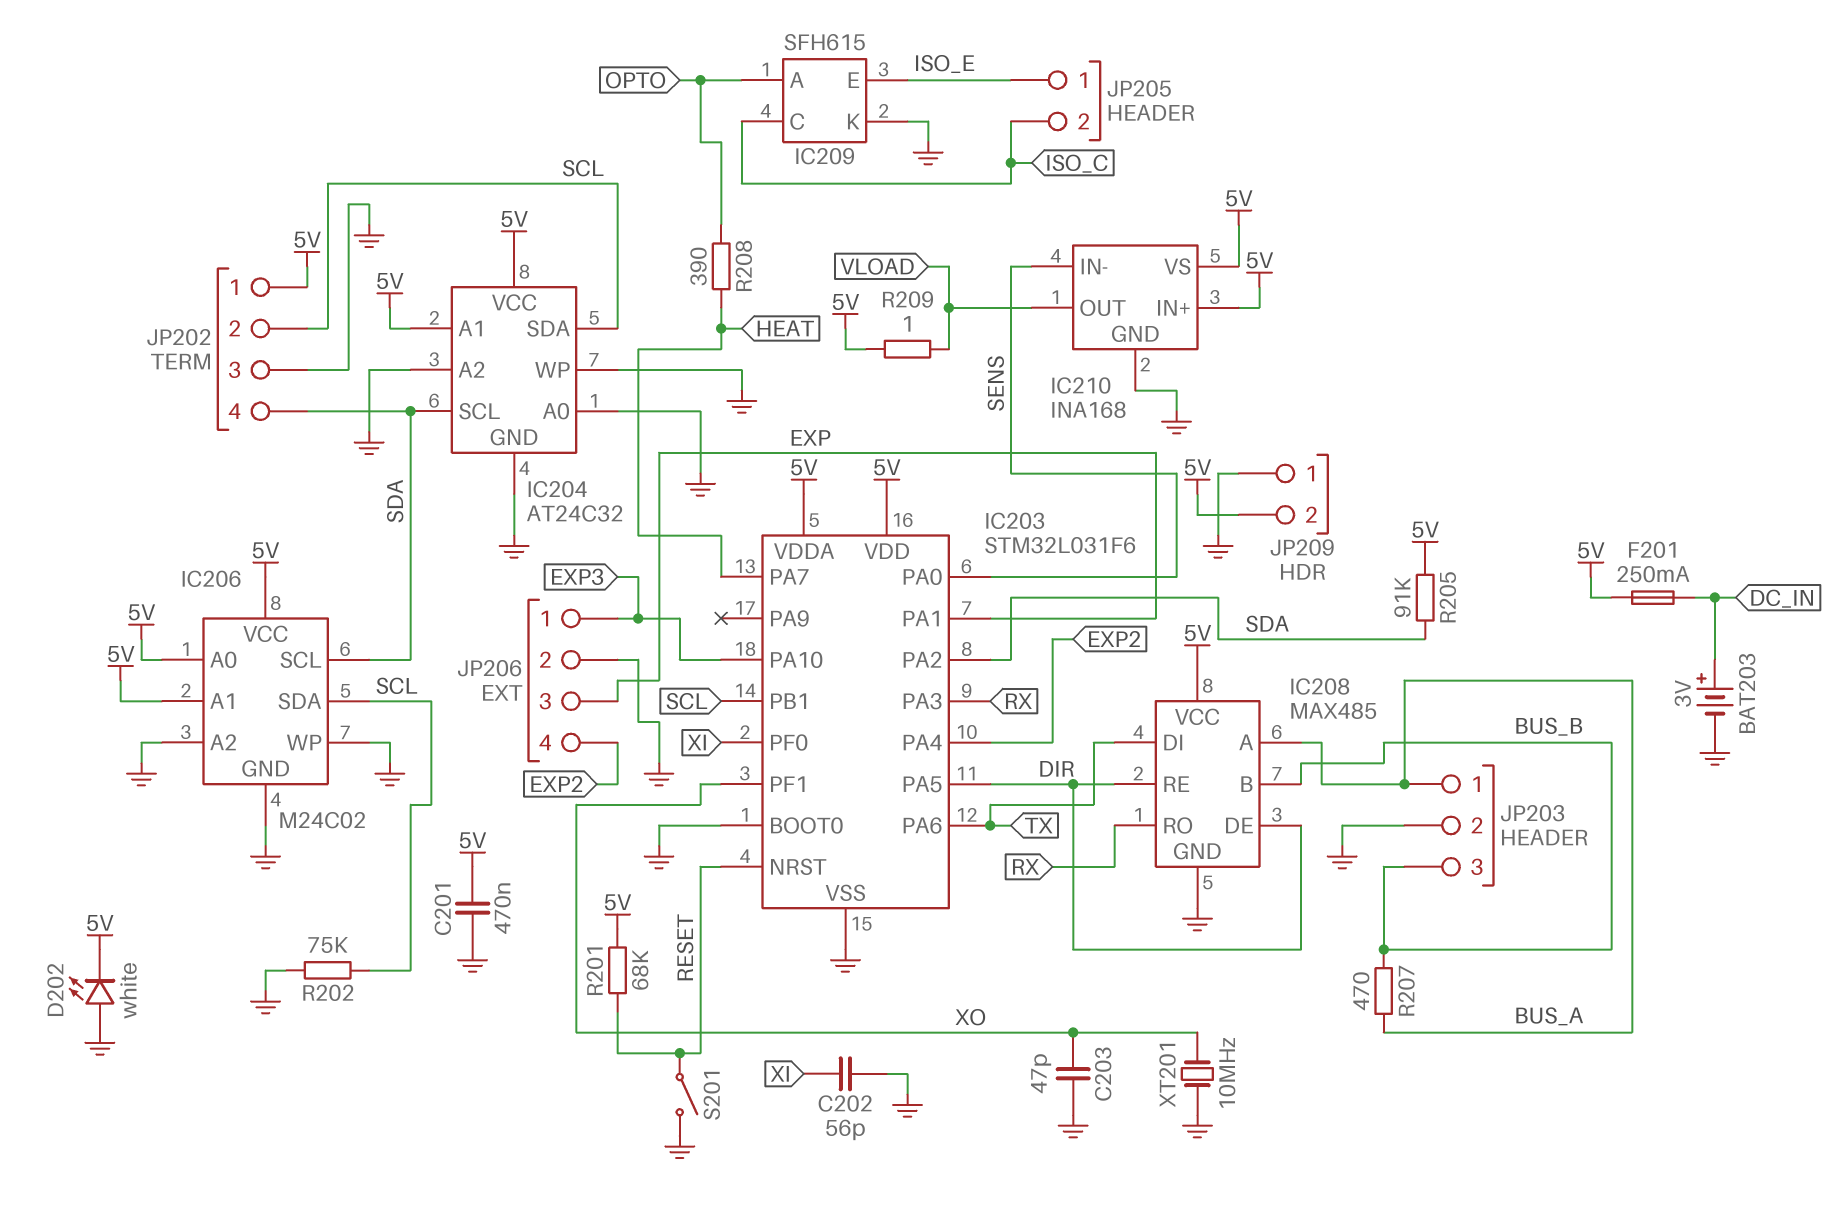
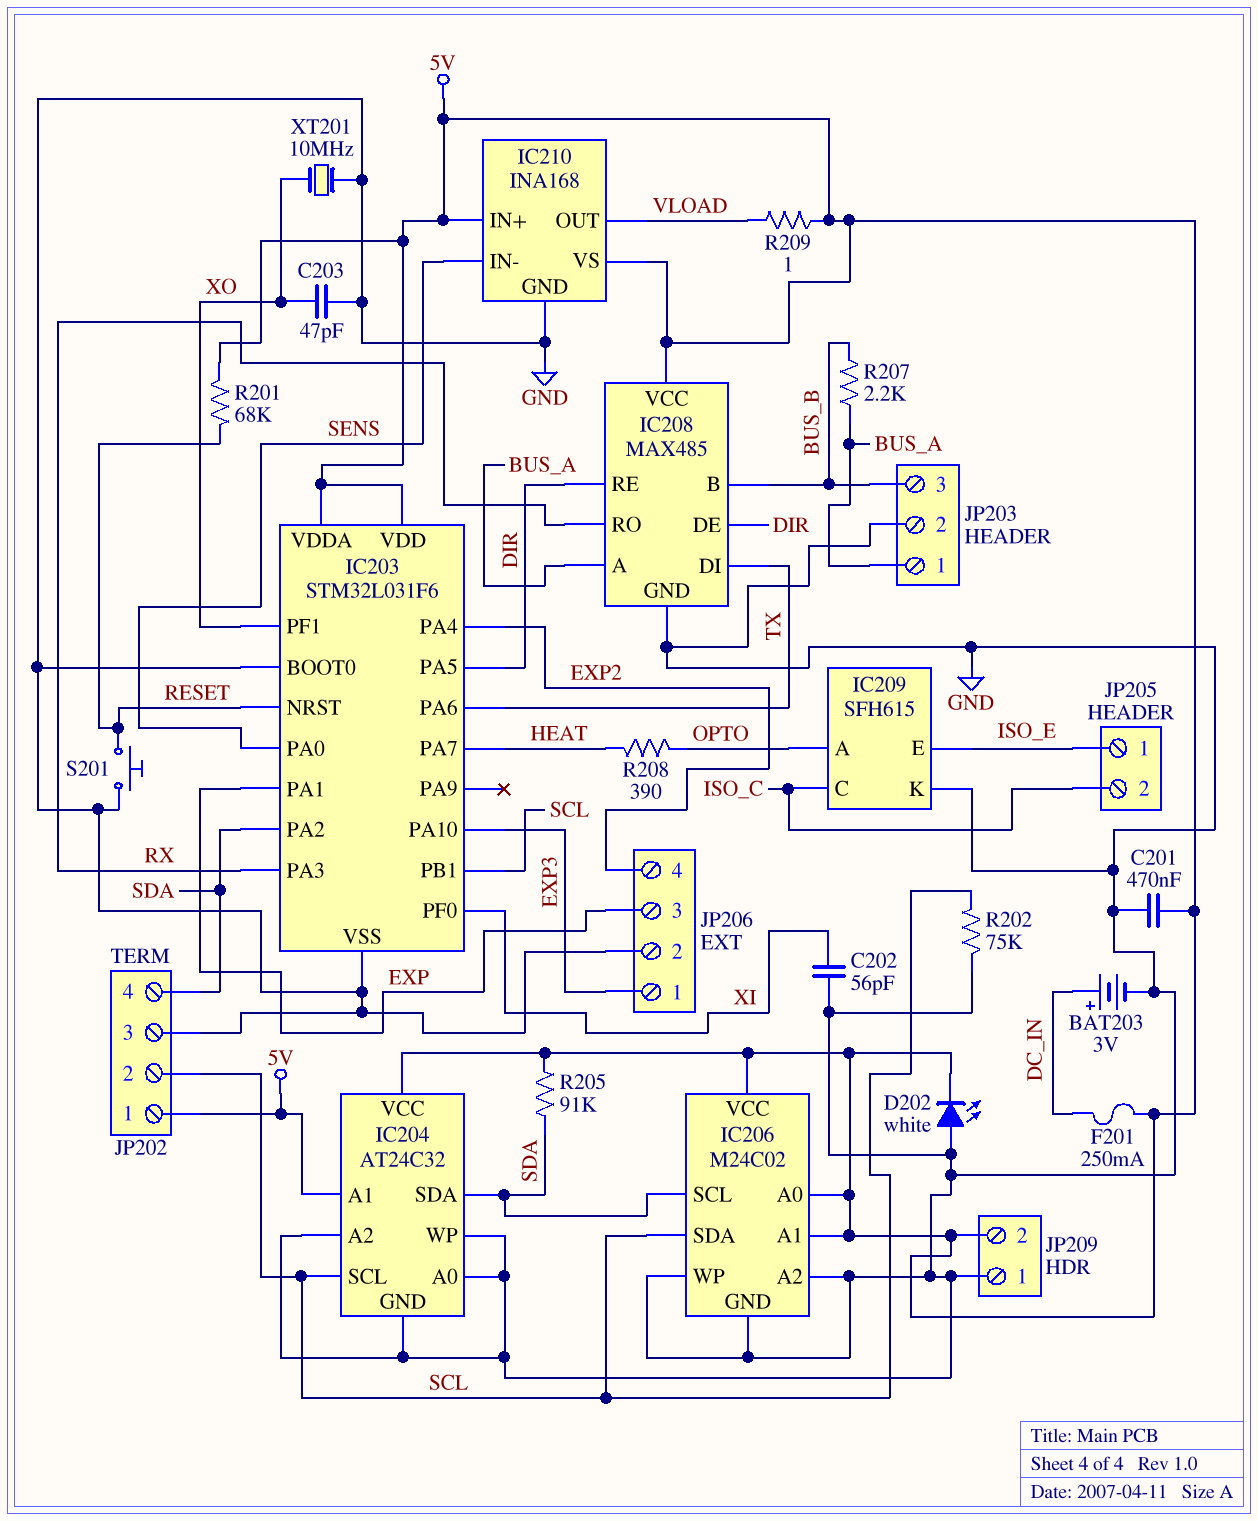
IC204 pin SCL: SDA -> SCL
IC204 pin SDA: SCL -> SDA
R207: 470 (BUS_A, BUS_B) -> 2.2k (BUS_A, BUS_B)
S201: switch (GND, RESET) -> button (GND, RESET)

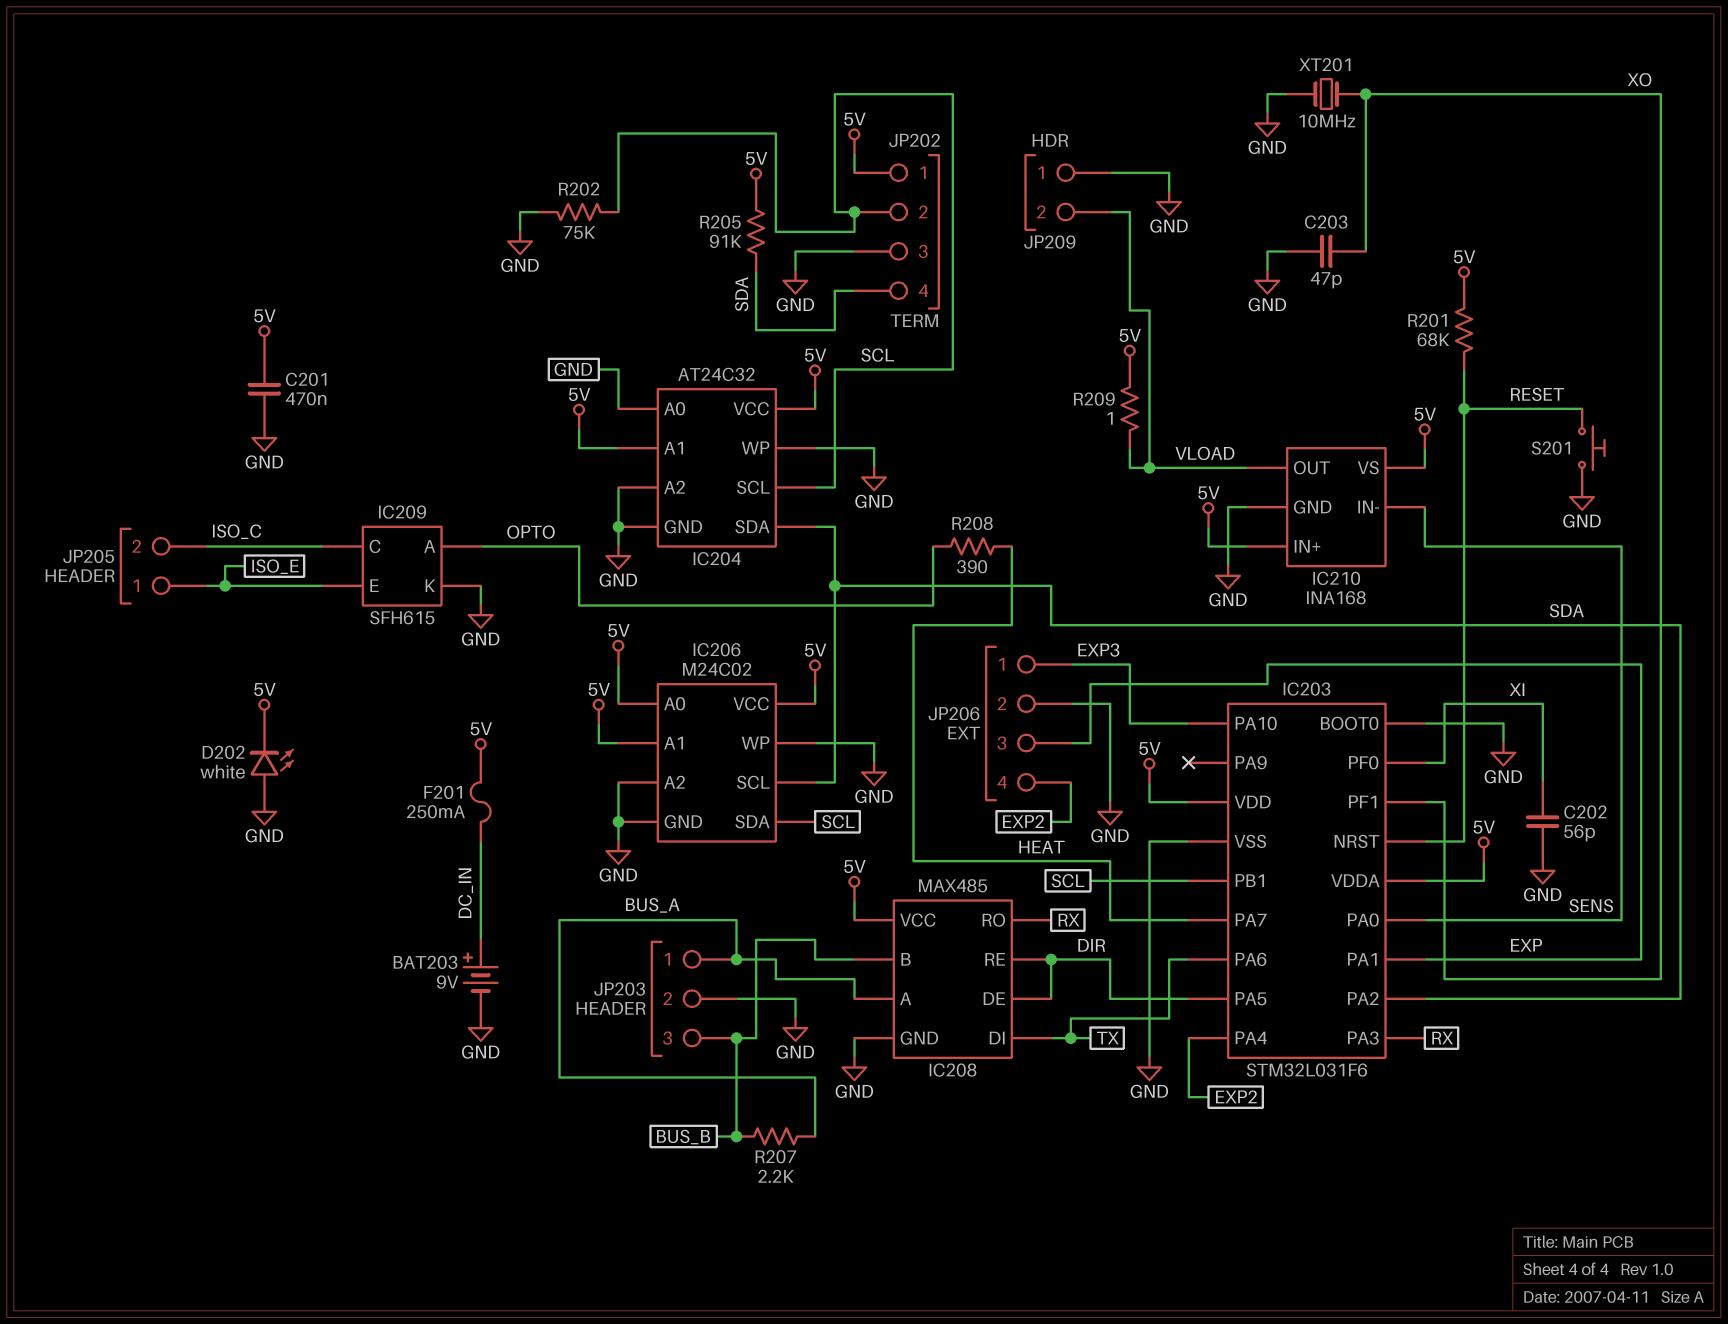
BAT203: 3V (plus DC_IN, minus GND) -> 9V (plus DC_IN, minus GND)
JP209 pin 2: 5V -> VLOAD

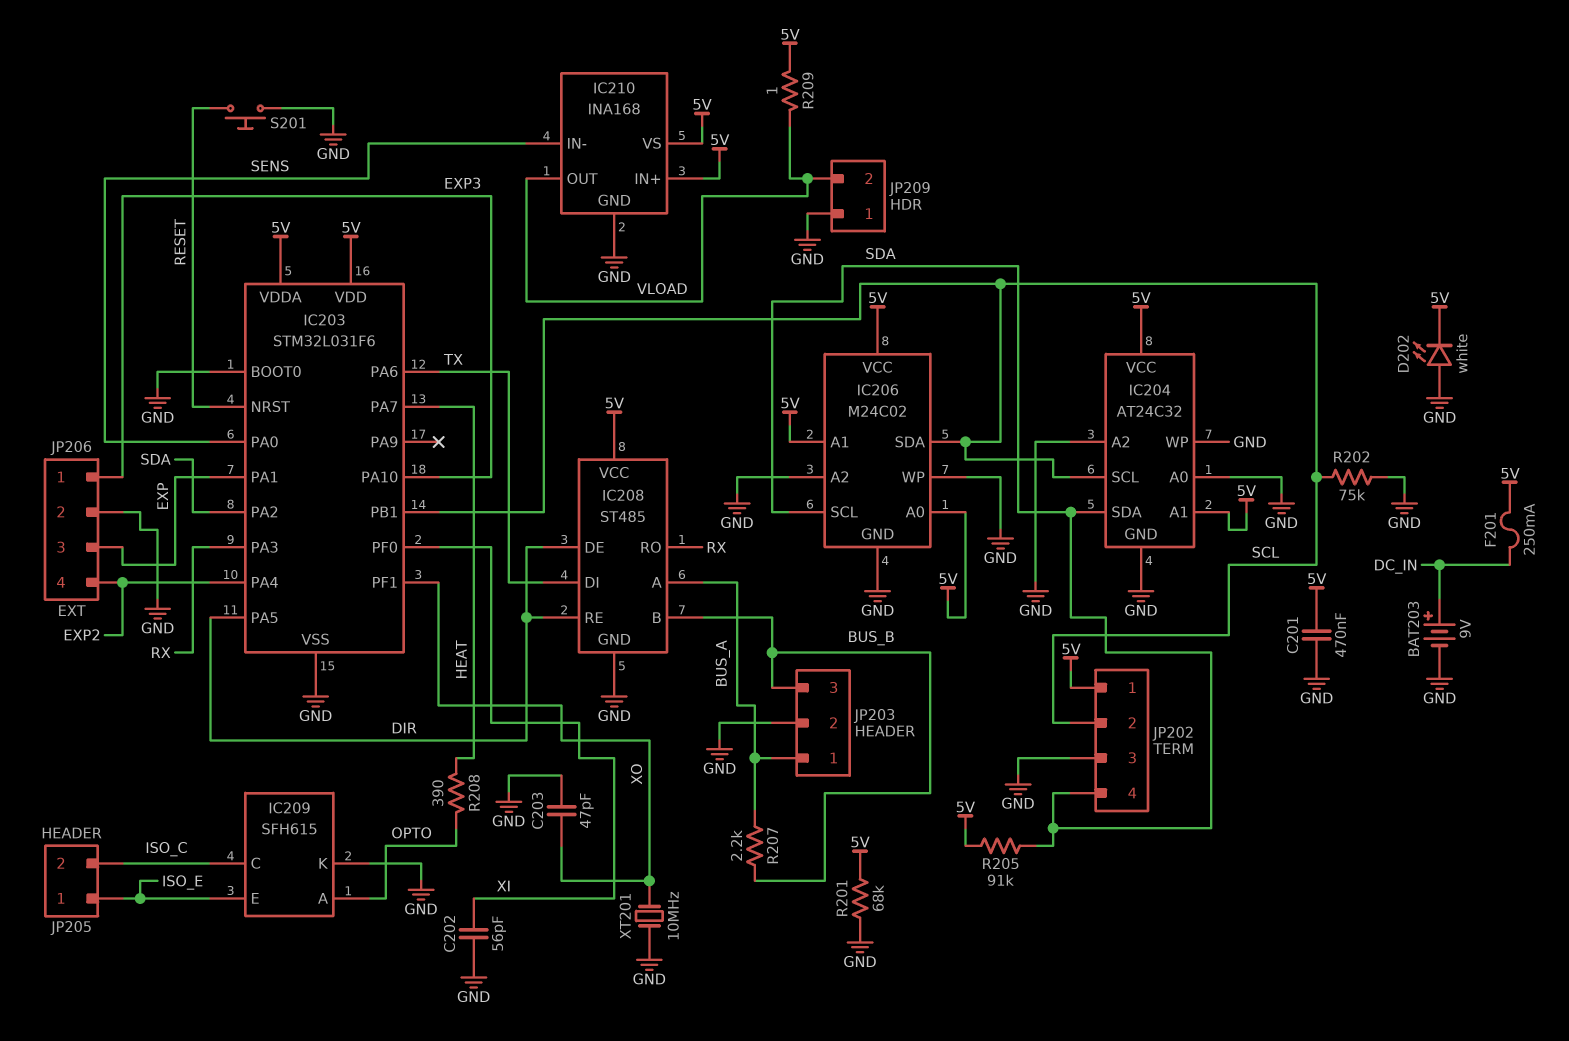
IC208: MAX485 -> ST485
R201: 68k (5V, RESET) -> 68k (5V, GND)

